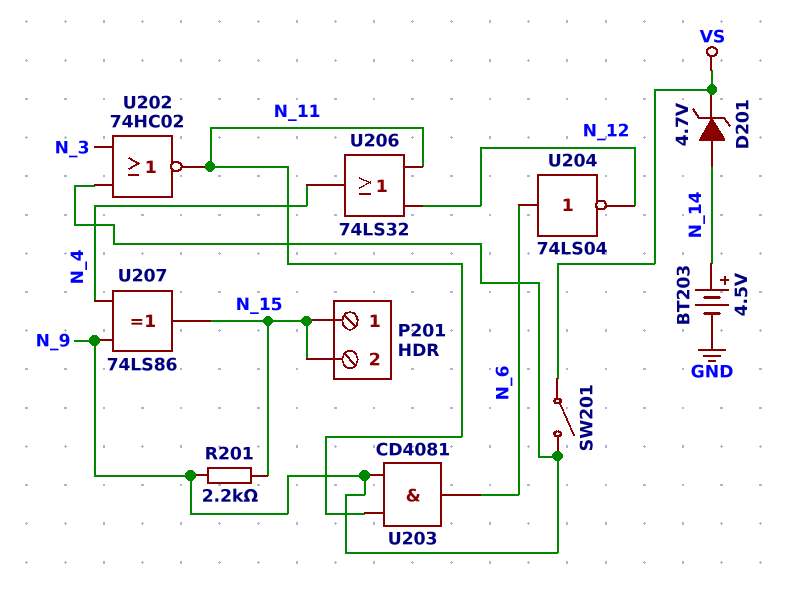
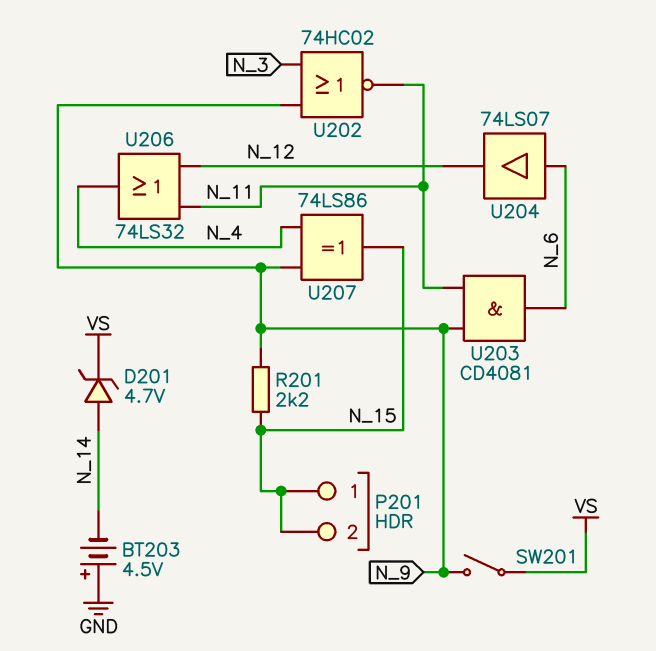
BT203: 4.5V (plus N_14, minus GND) -> 4.5V (plus GND, minus N_14)
U204: NOT 74LS04 (in N_6, out N_12) -> buffer 74LS07 (in N_6, out N_12)

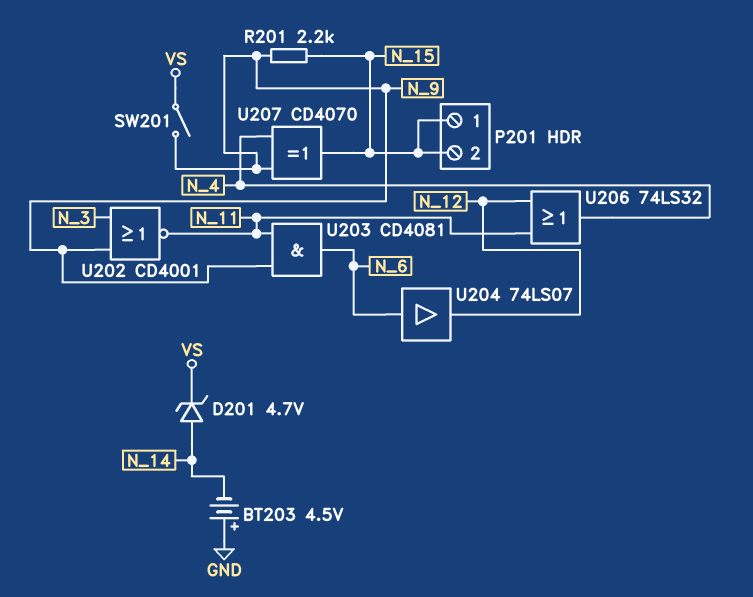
U202: NOR 74HC02 (in N_3, in N_9, out N_11) -> NOR CD4001 (in N_3, in N_9, out N_11)
U207: XOR 74LS86 (in N_4, in N_9, out N_15) -> XOR CD4070 (in N_4, in N_9, out N_15)

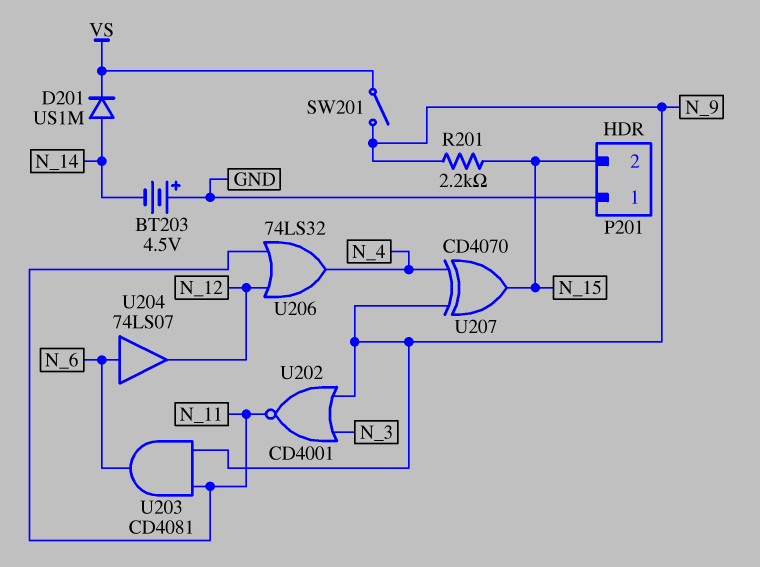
D201: zener 4.7V (A N_14, K VS) -> diode US1M (A N_14, K VS)
P201 pin 1: N_15 -> GND

